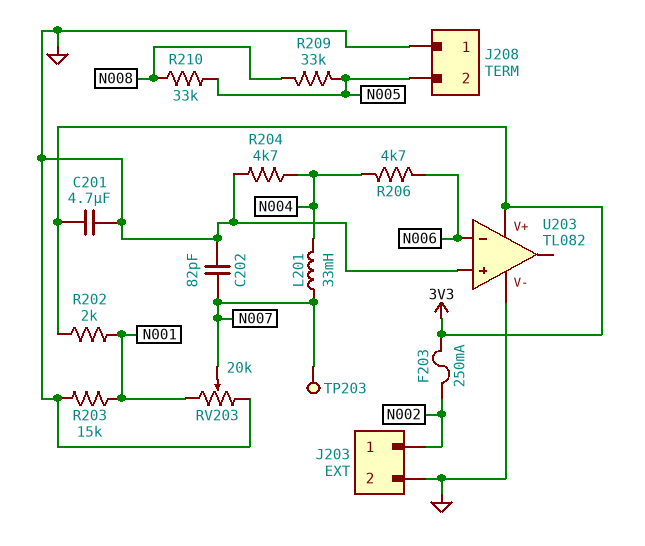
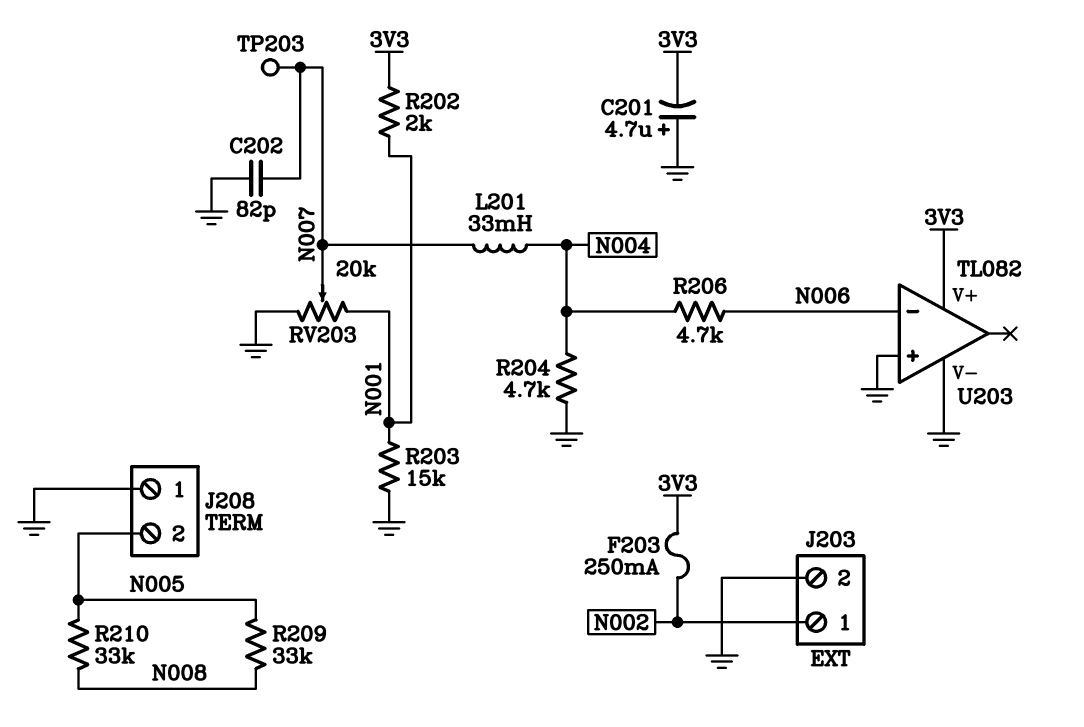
C201: 4.7uF (3V3, GND) -> 4.7uF (plus GND, minus 3V3)

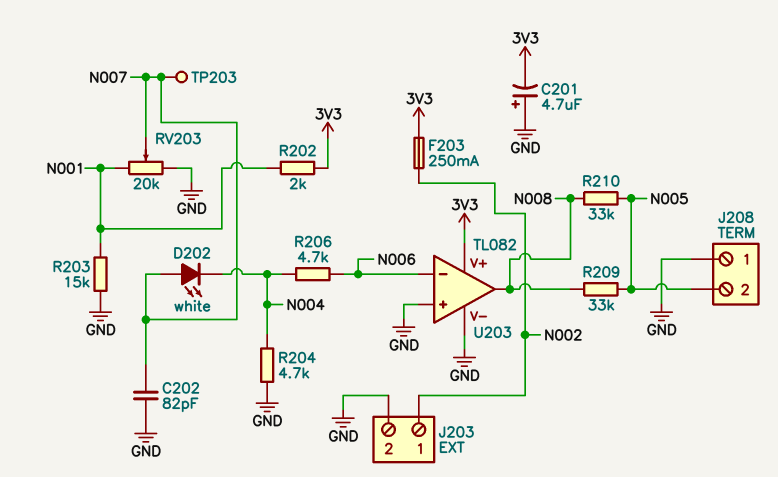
D202: none -> LED white (A N007, K N004)
L201: 33mH (N004, N007) -> none
U203 pin out: none -> N008

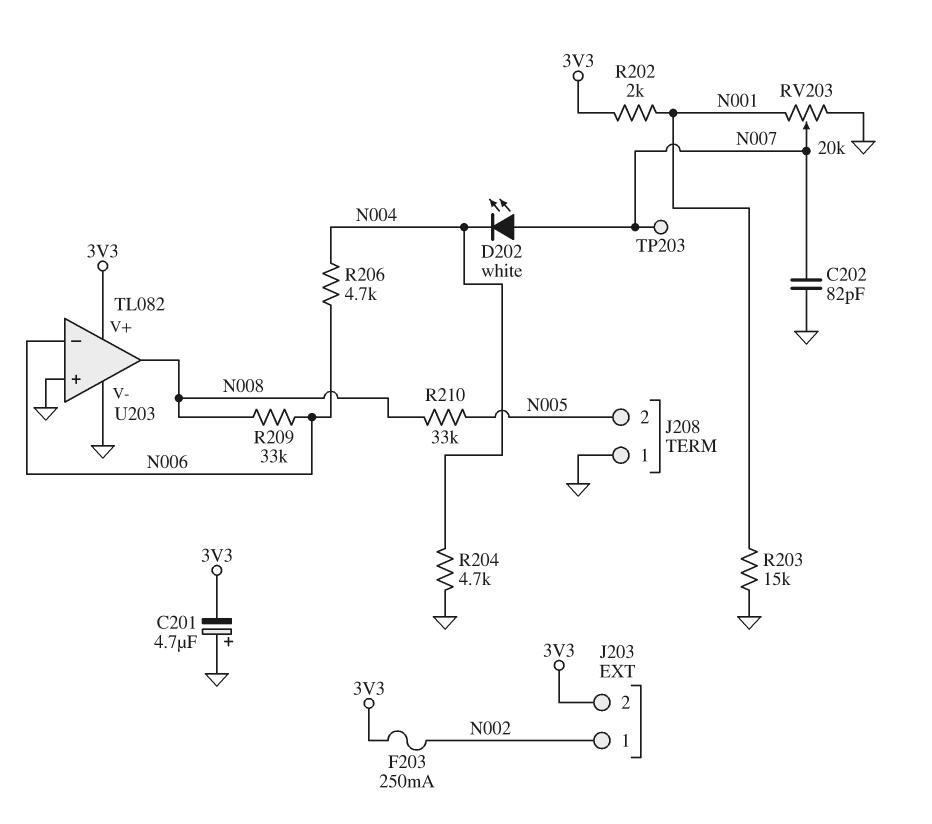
J203 pin 2: GND -> 3V3
R209: 33k (N005, N008) -> 33k (N006, N008)

